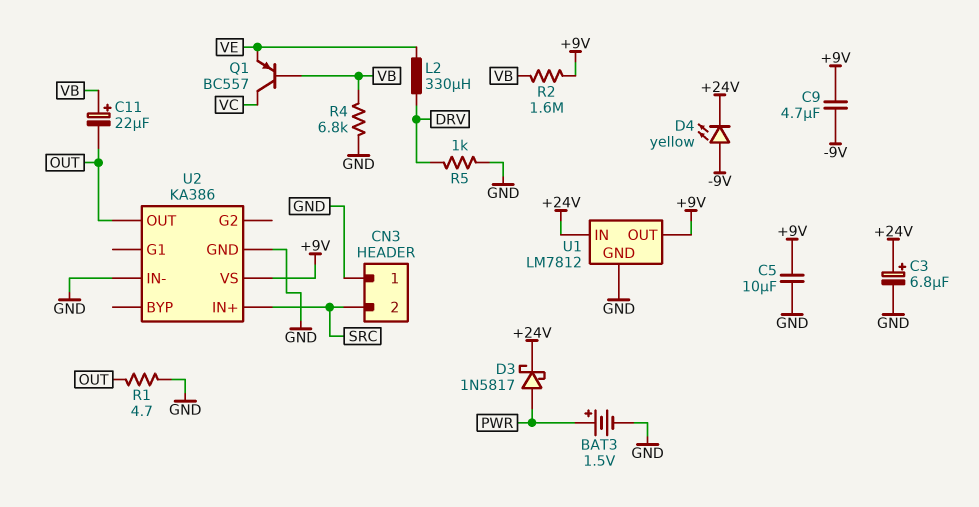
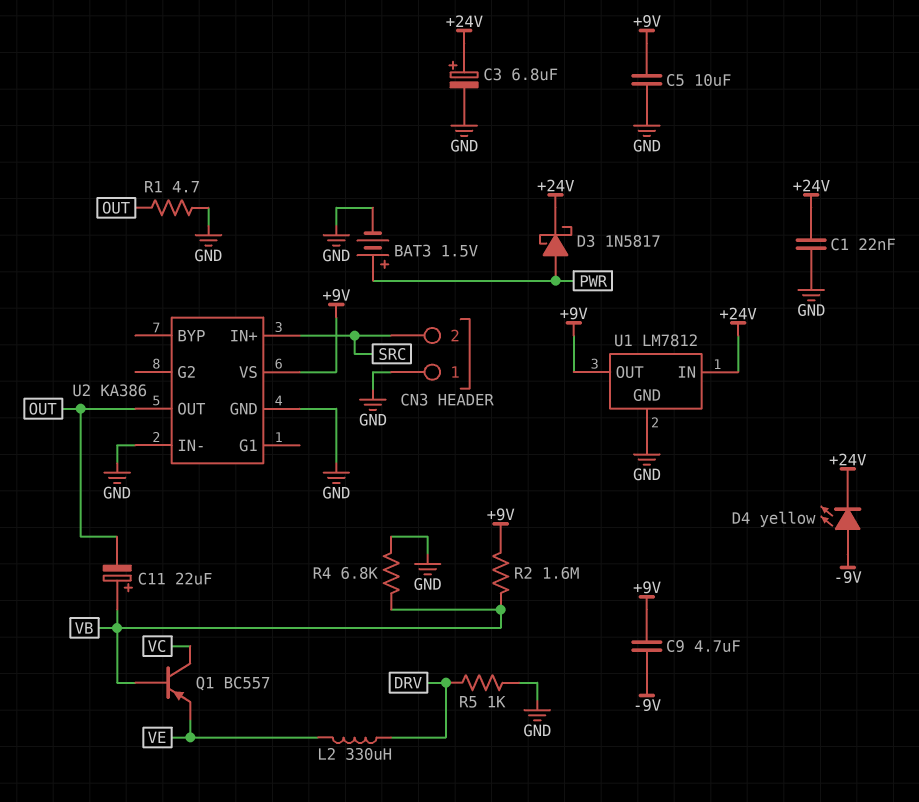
C1: none -> 22nF (+24V, GND)

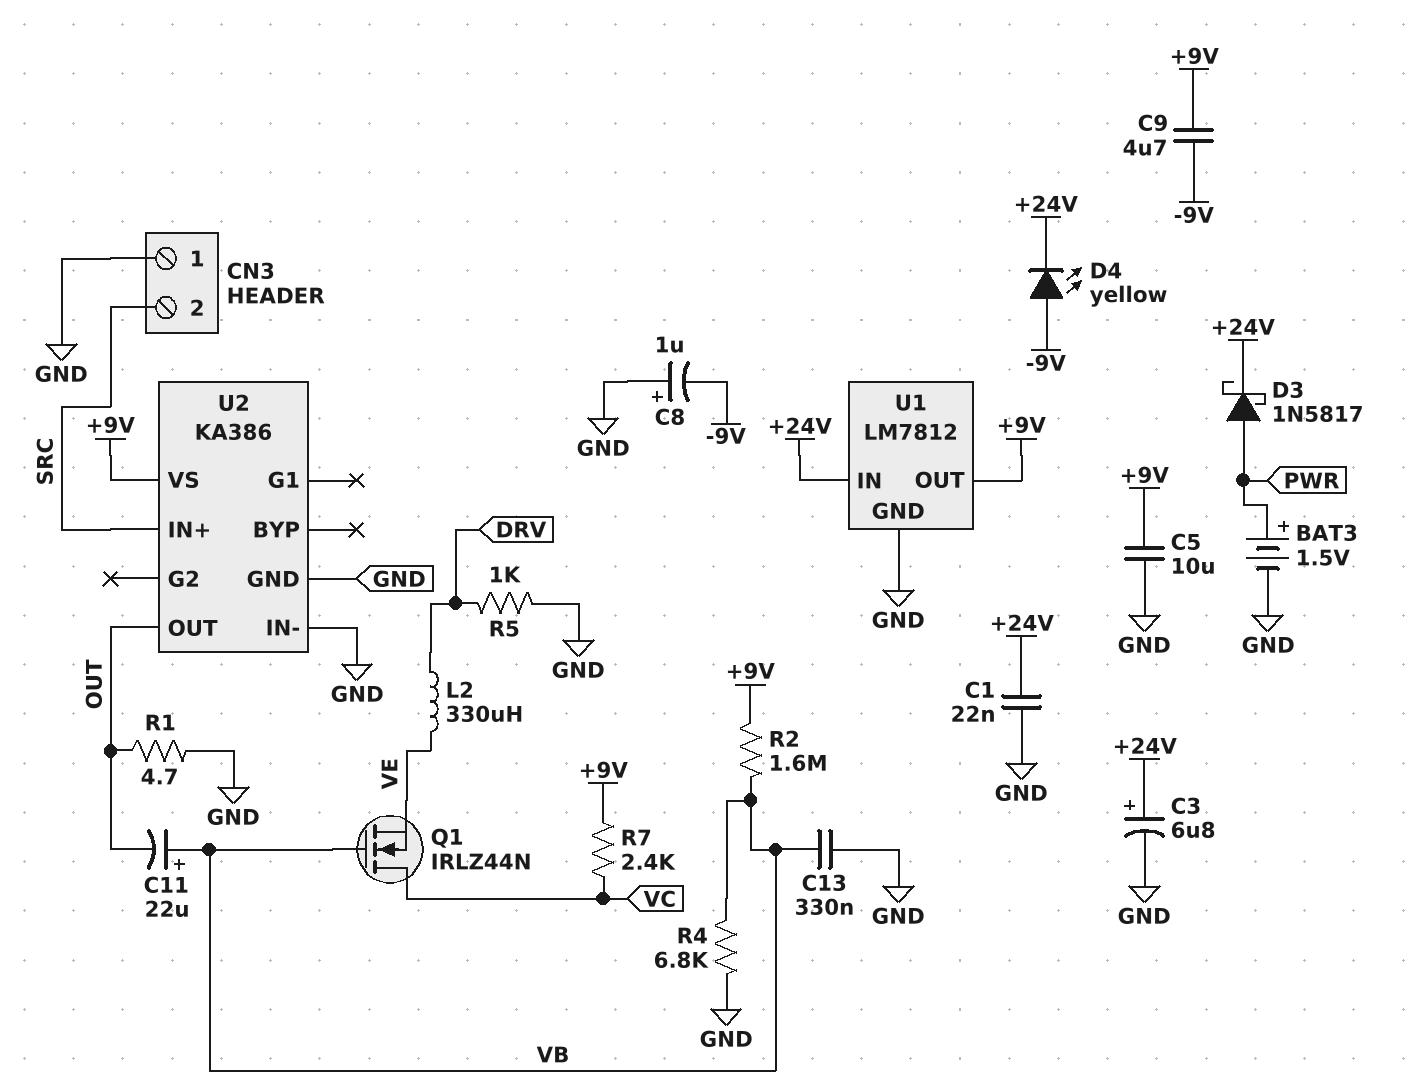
C8: none -> 1uF (plus GND, minus -9V)
C13: none -> 330nF (GND, VB)
Q1: PNP BC557 (B VB, C VC, E VE) -> NMOS IRLZ44N (G VB, D VC, S VE)
R7: none -> 2.4k (+9V, VC)

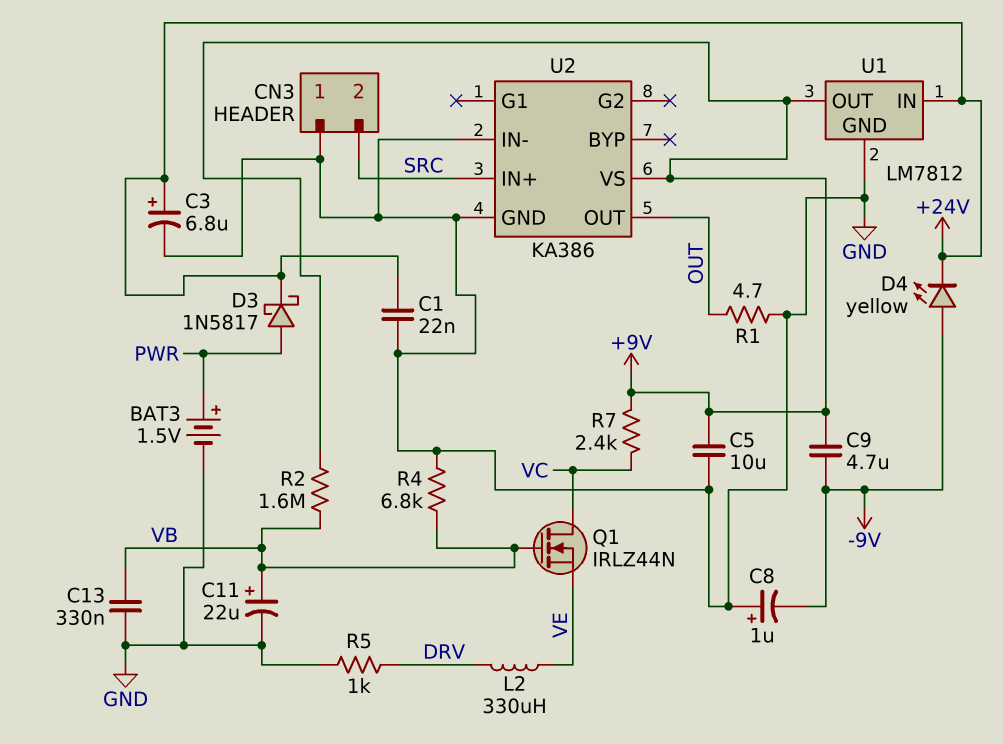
C11: 22uF (plus VB, minus OUT) -> 22uF (plus VB, minus GND)

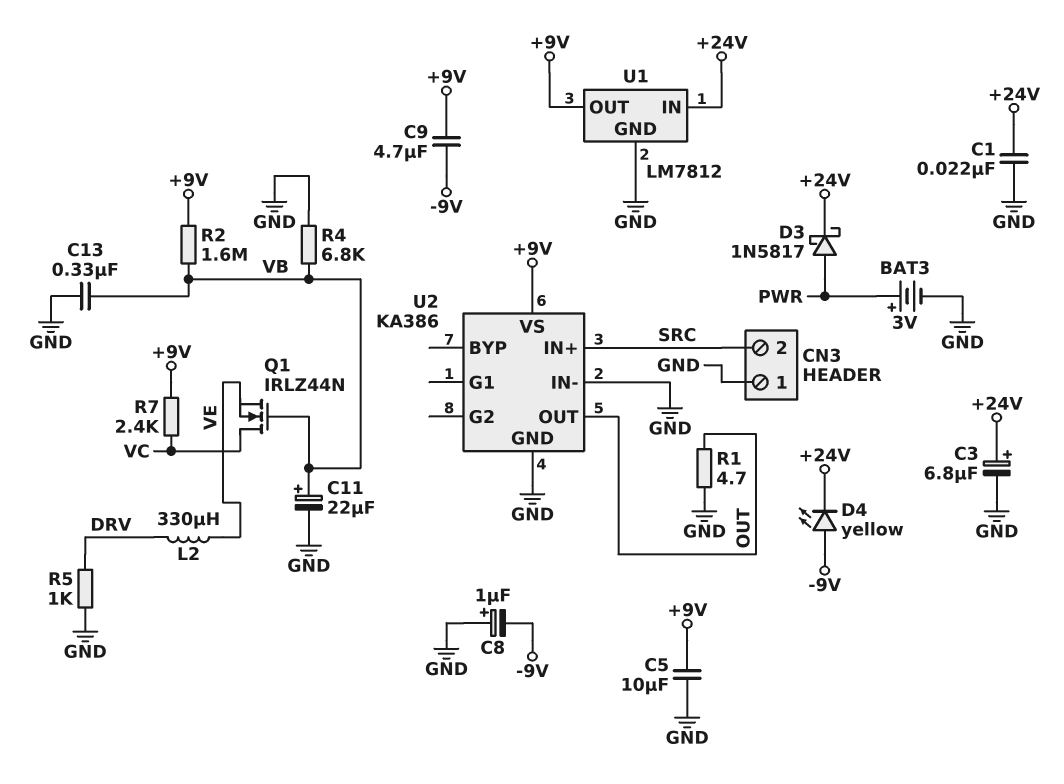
BAT3: 1.5V (plus PWR, minus GND) -> 3V (plus PWR, minus GND)

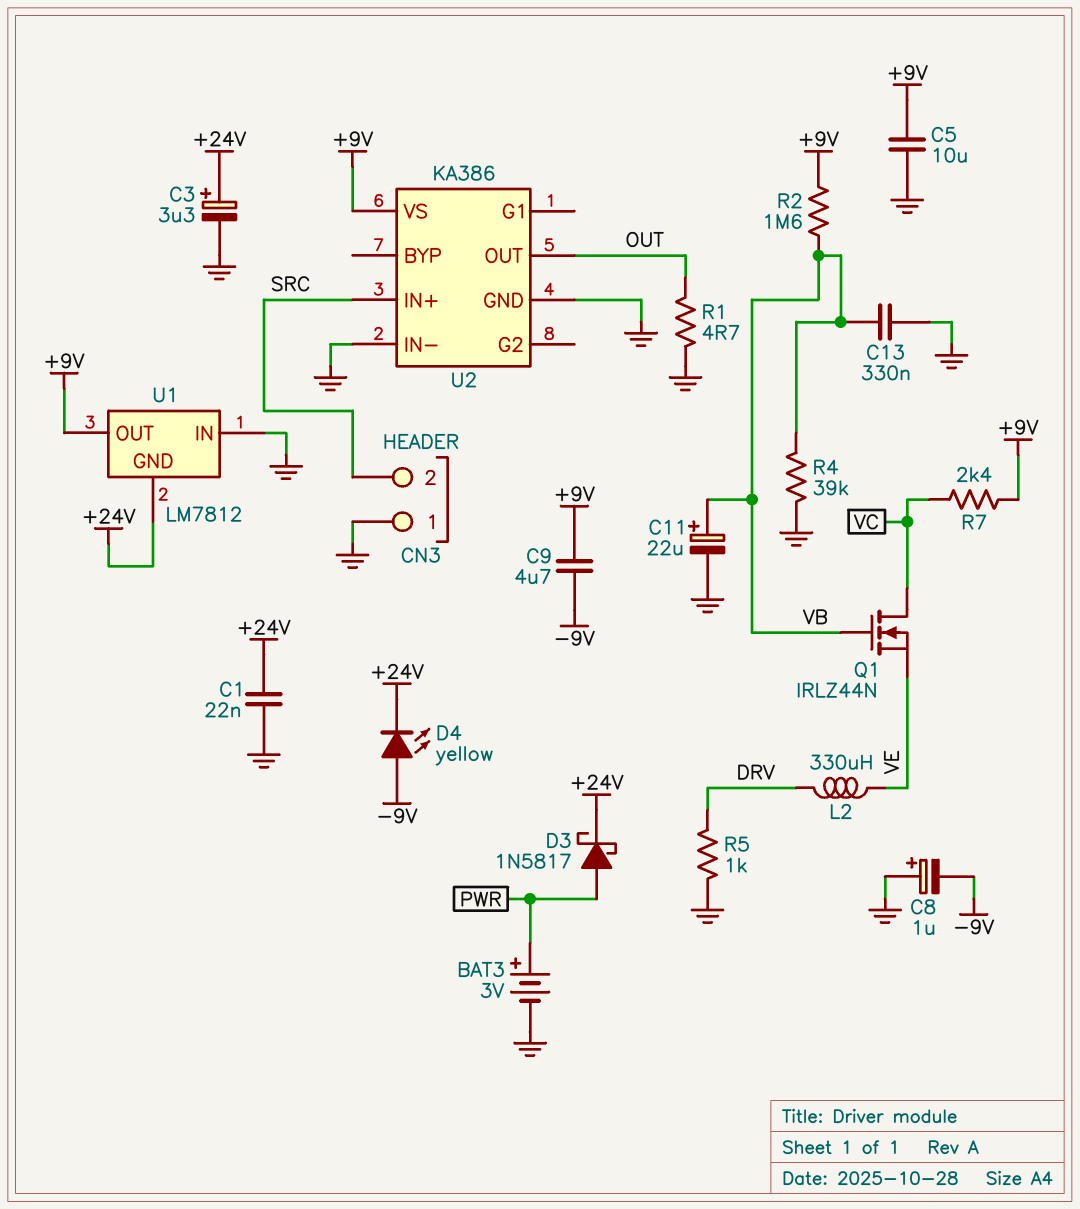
C3: 6.8uF (plus +24V, minus GND) -> 3.3uF (plus +24V, minus GND)
R4: 6.8k (GND, VB) -> 39k (GND, VB)
U1 pin GND: GND -> +24V
U1 pin IN: +24V -> GND

